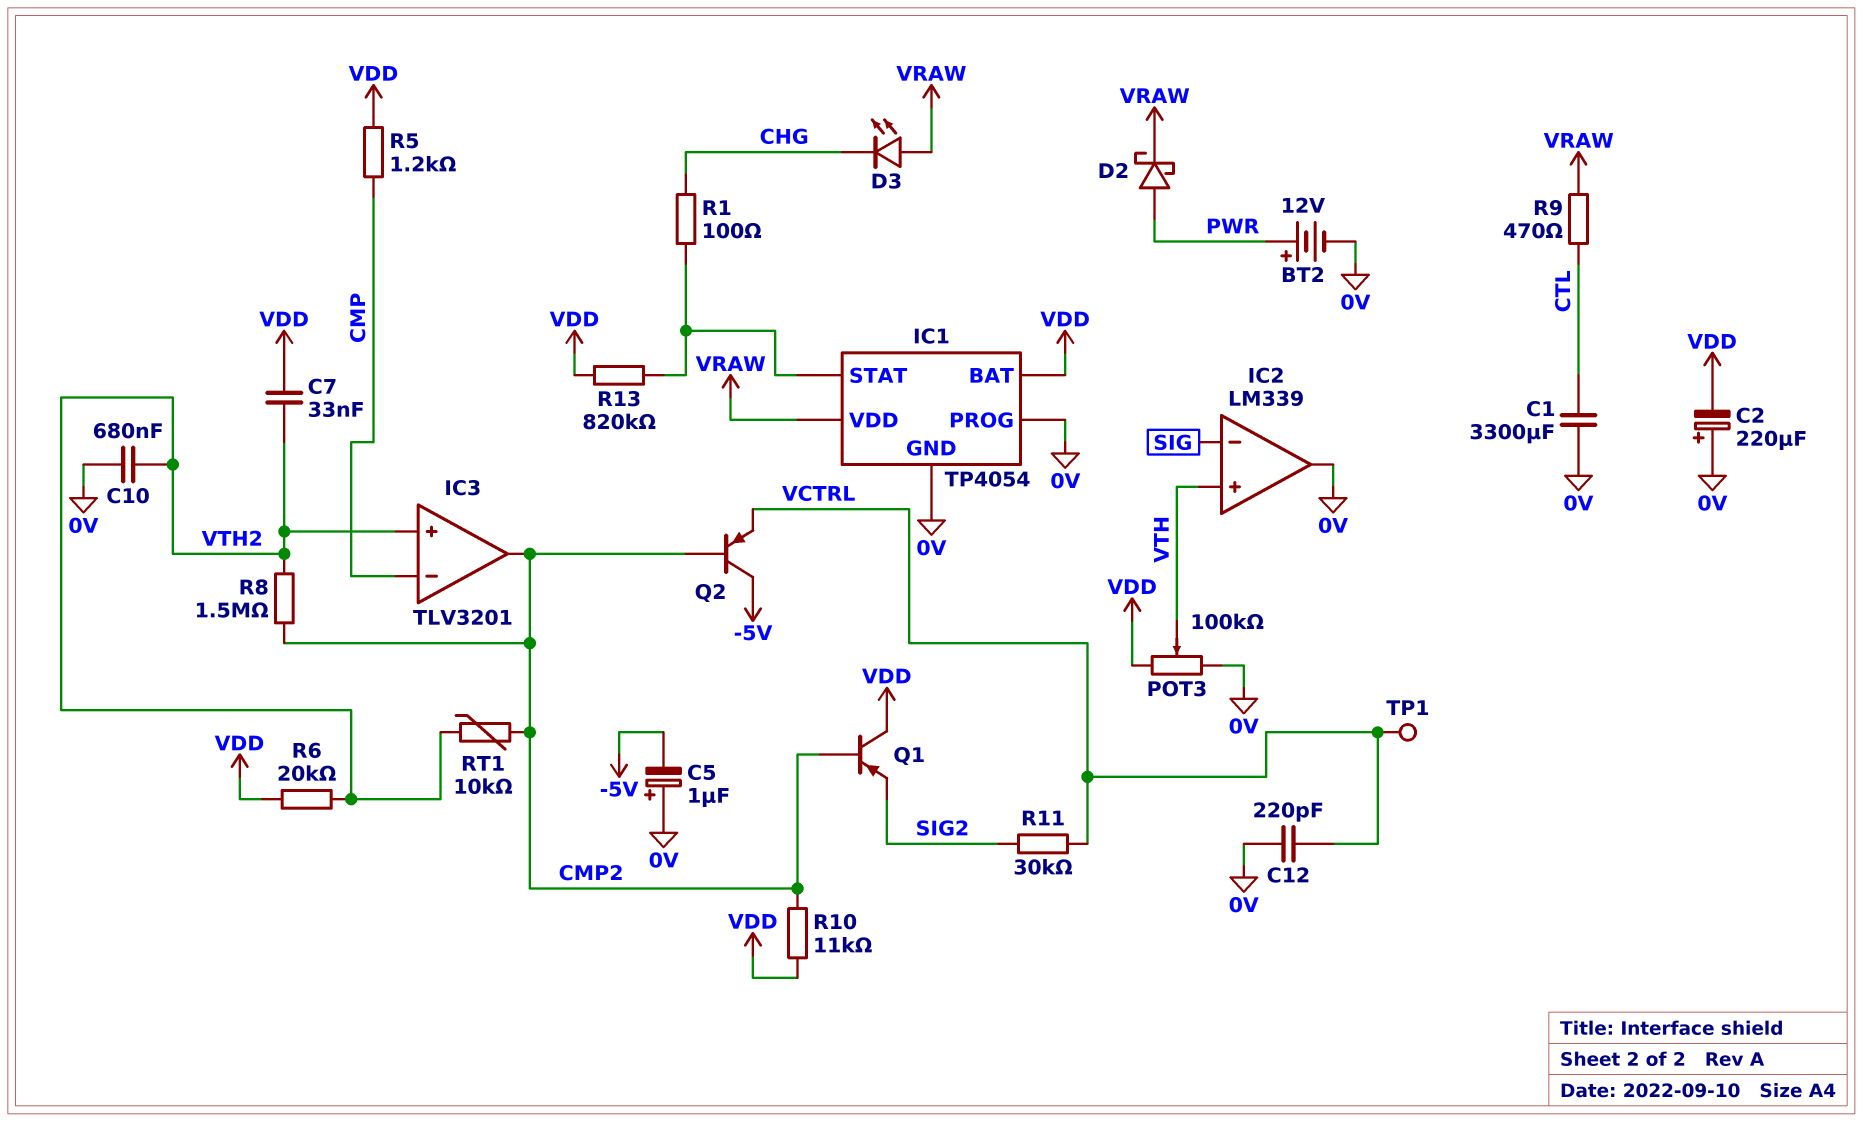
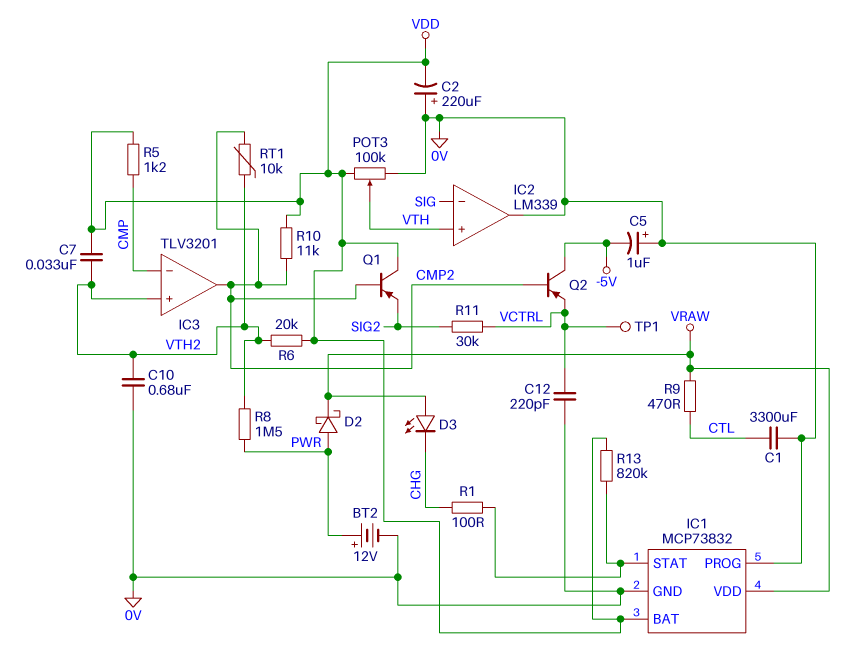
IC1: TP4054 -> MCP73832
R8: 1.5M (CMP2, VTH2) -> 1.5M (PWR, VTH2)

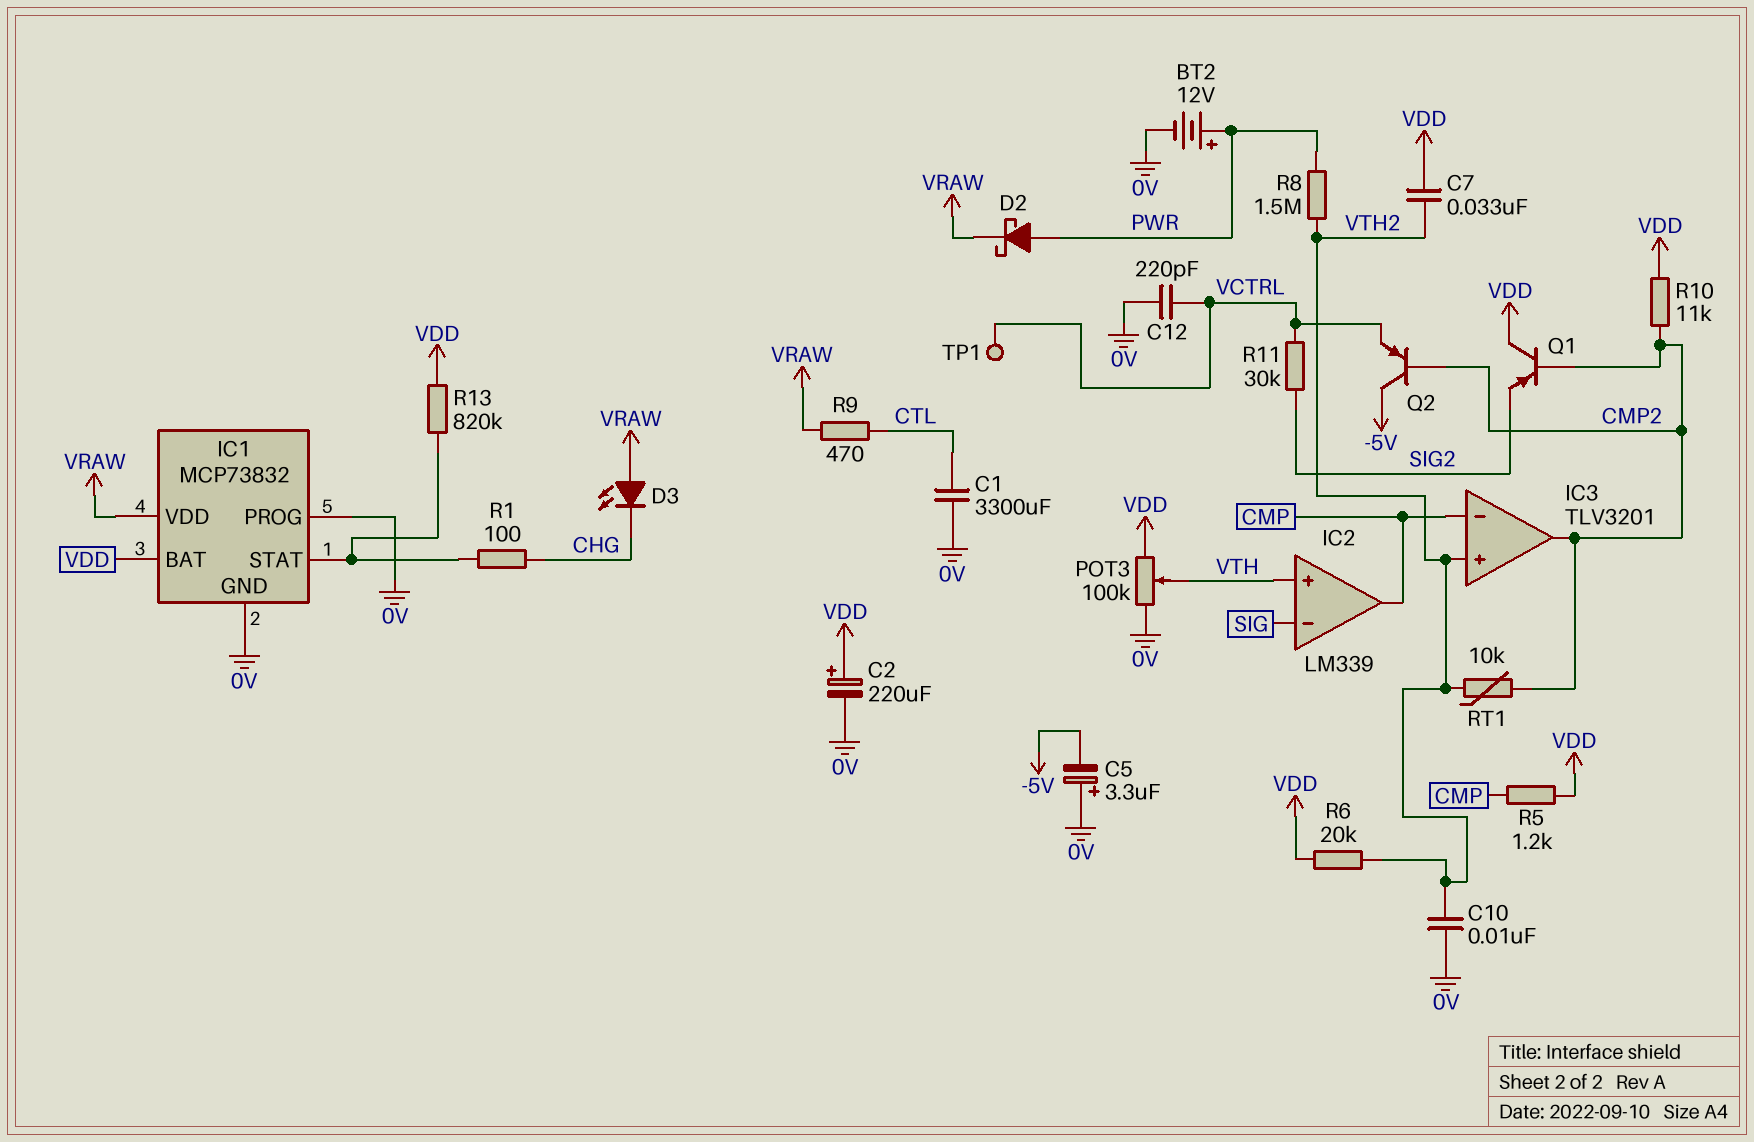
C2: 220uF (plus 0V, minus VDD) -> 220uF (plus VDD, minus 0V)
C5: 1uF (plus 0V, minus -5V) -> 3.3uF (plus 0V, minus -5V)
C10: 680nF (0V, VTH2) -> 10nF (0V, VTH2)
IC2 pin out: 0V -> CMP

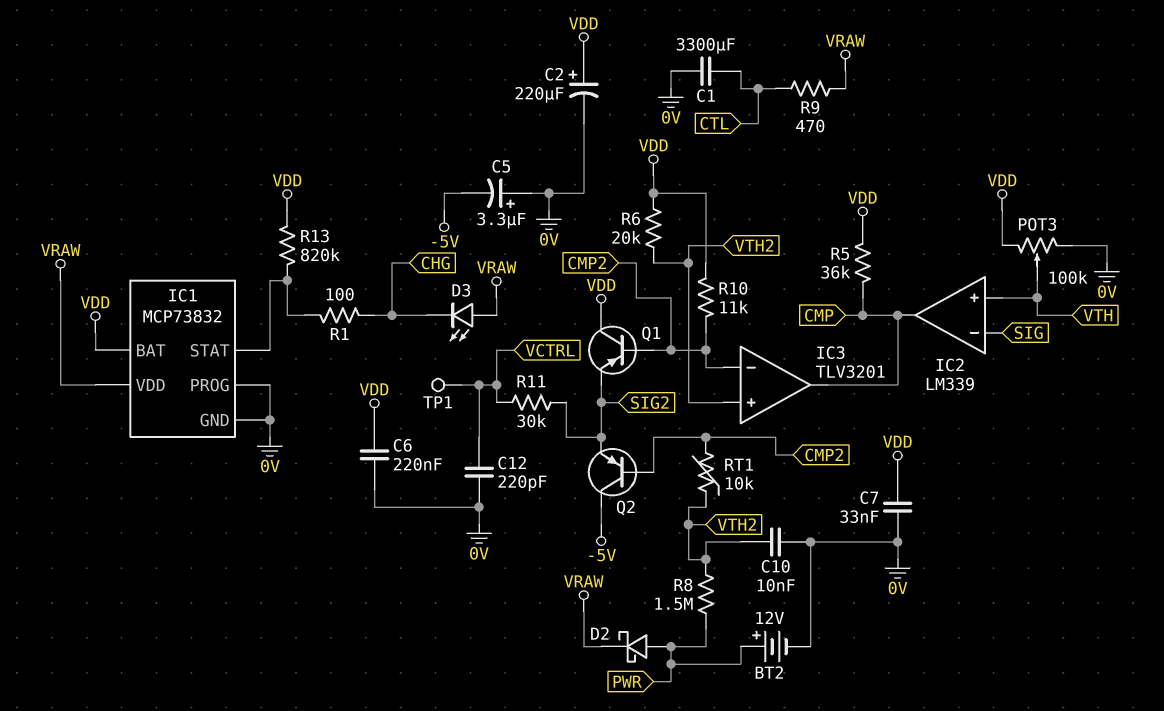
C6: none -> 220nF (0V, VDD)
C7: 33nF (VDD, VTH2) -> 33nF (0V, VDD)
IC3 pin in-: CMP -> CMP2
IC3 pin out: CMP2 -> CMP
Q2: PNP (B CMP2, C -5V, E VCTRL) -> PNP (B CMP2, C -5V, E SIG2)
R5: 1.2k (CMP, VDD) -> 36k (CMP, VDD)

